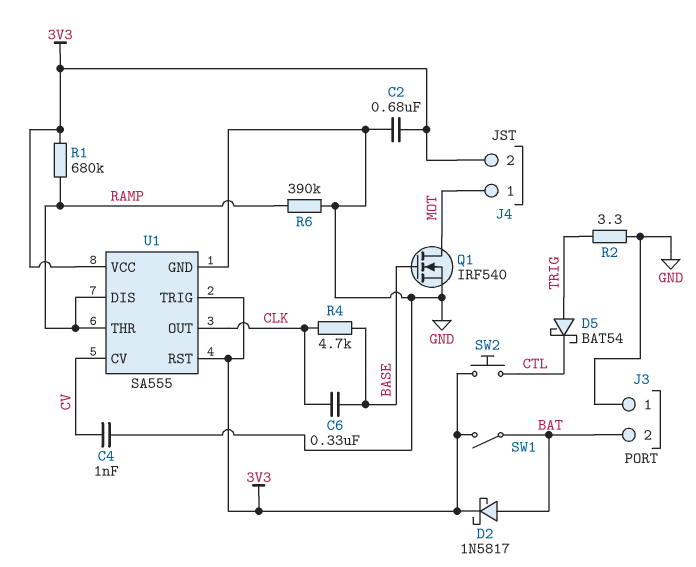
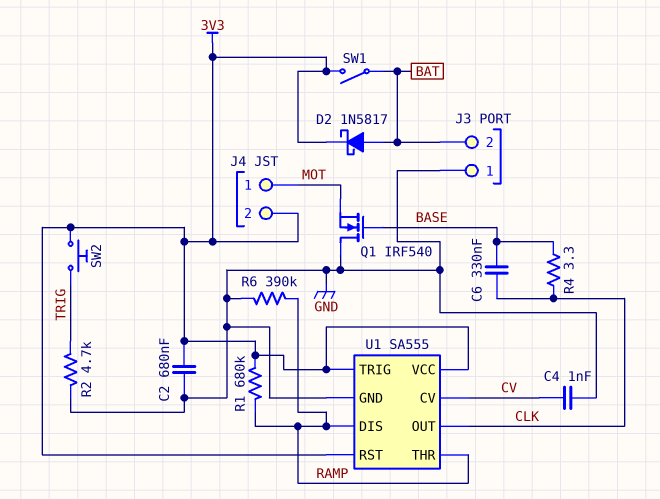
D5: schottky BAT54 (A TRIG, K CTL) -> none
Q1: NMOS IRF540 (G BASE, D MOT, S GND) -> NMOS IRF540 (G BASE, D GND, S MOT)
R2: 3.3 (GND, TRIG) -> 4.7k (GND, TRIG)
R4: 4.7k (BASE, CLK) -> 3.3 (BASE, CLK)
SW2: button (3V3, CTL) -> button (3V3, TRIG)

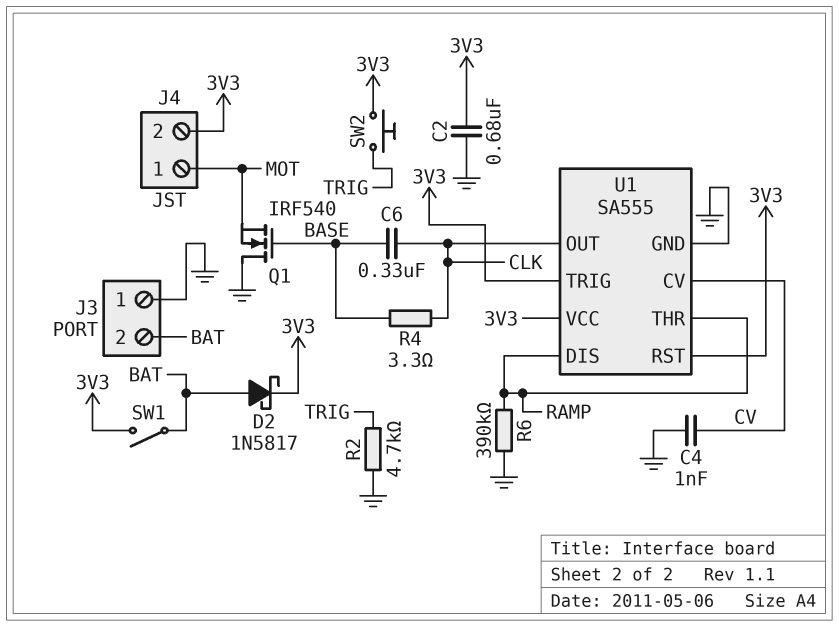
R1: 680k (3V3, RAMP) -> none

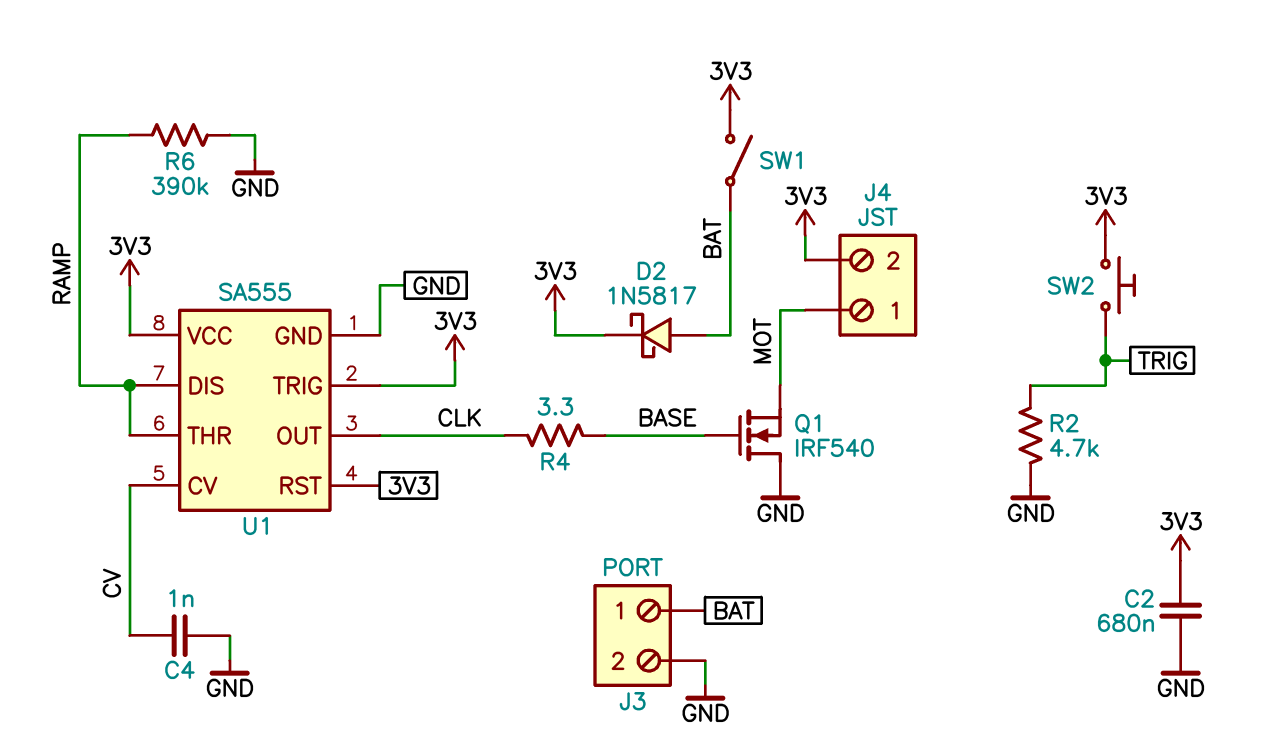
C6: 330nF (BASE, CLK) -> none
J3 pin 1: GND -> BAT
J3 pin 2: BAT -> GND

